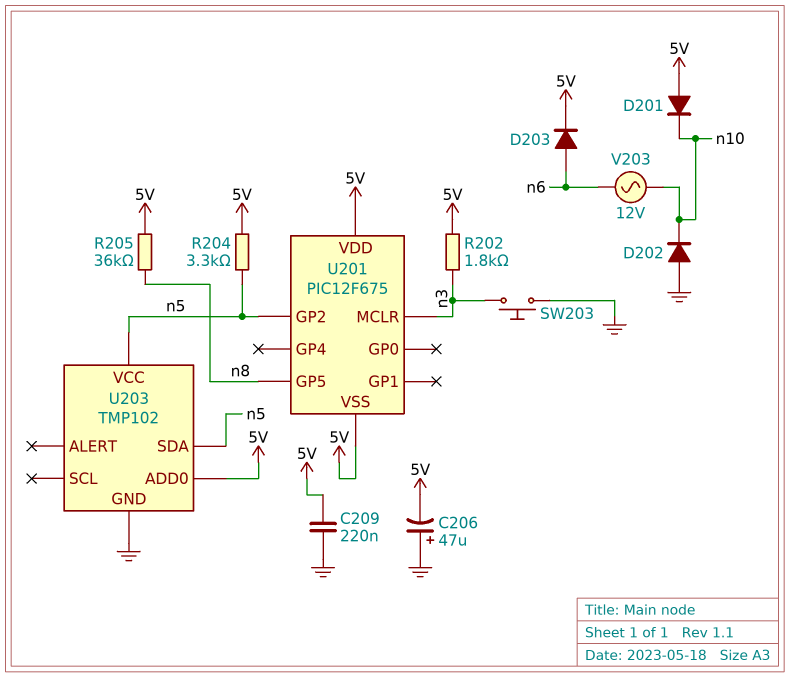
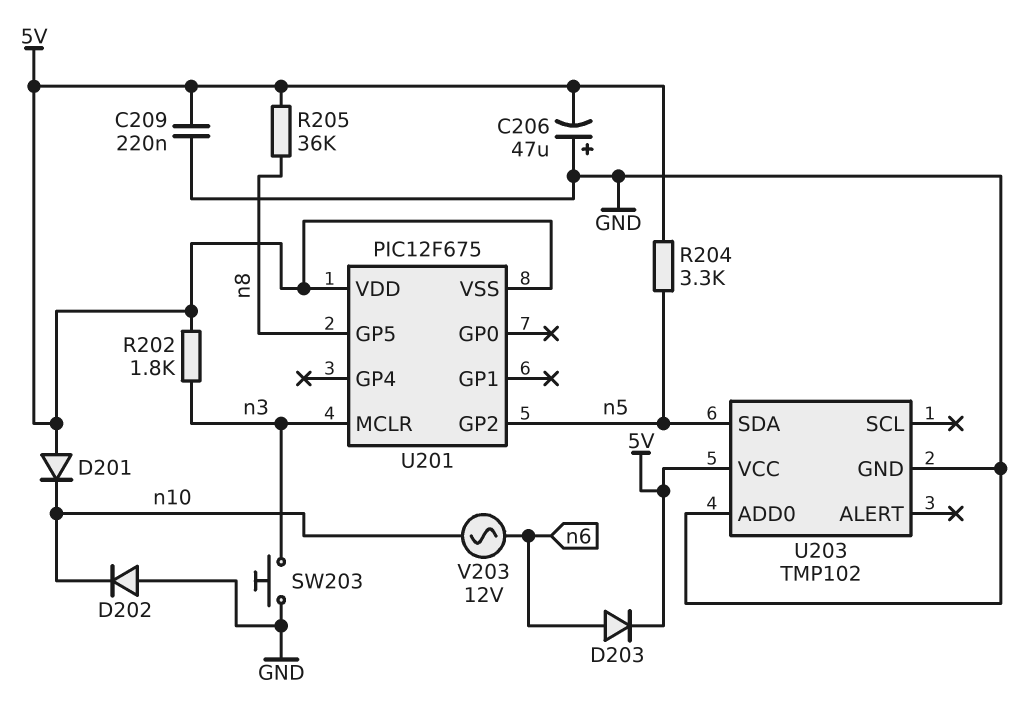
U203 pin ADD0: 5V -> GND
U203 pin VCC: n5 -> 5V

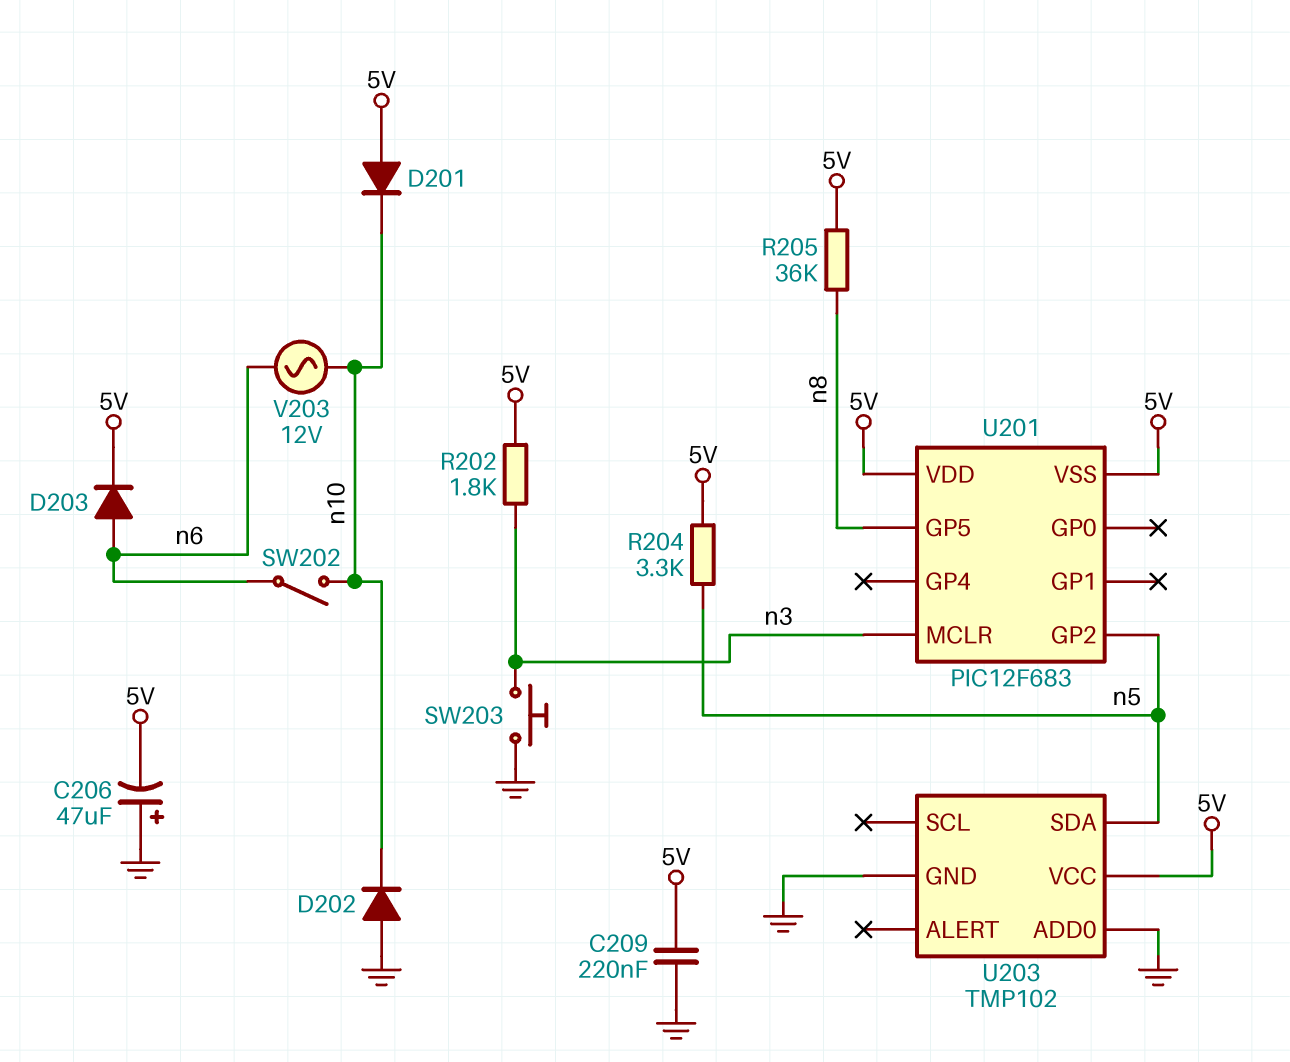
SW202: none -> switch (n6, n10)
U201: PIC12F675 -> PIC12F683

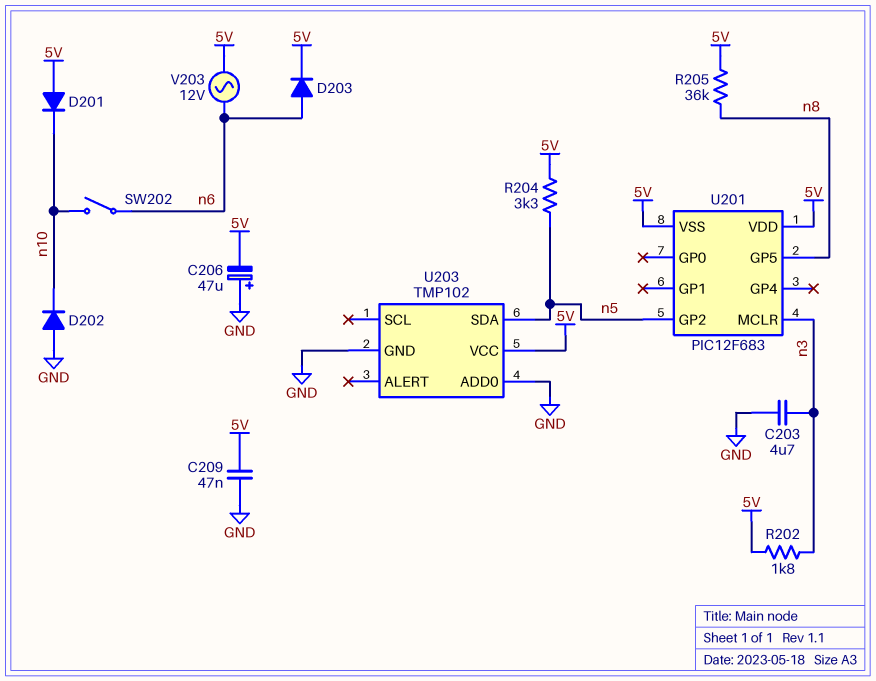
C203: none -> 4.7uF (GND, n3)
C209: 220nF (5V, GND) -> 47nF (5V, GND)
SW203: button (GND, n3) -> none
V203: AC 12V (n6, n10) -> AC 12V (5V, n6)

